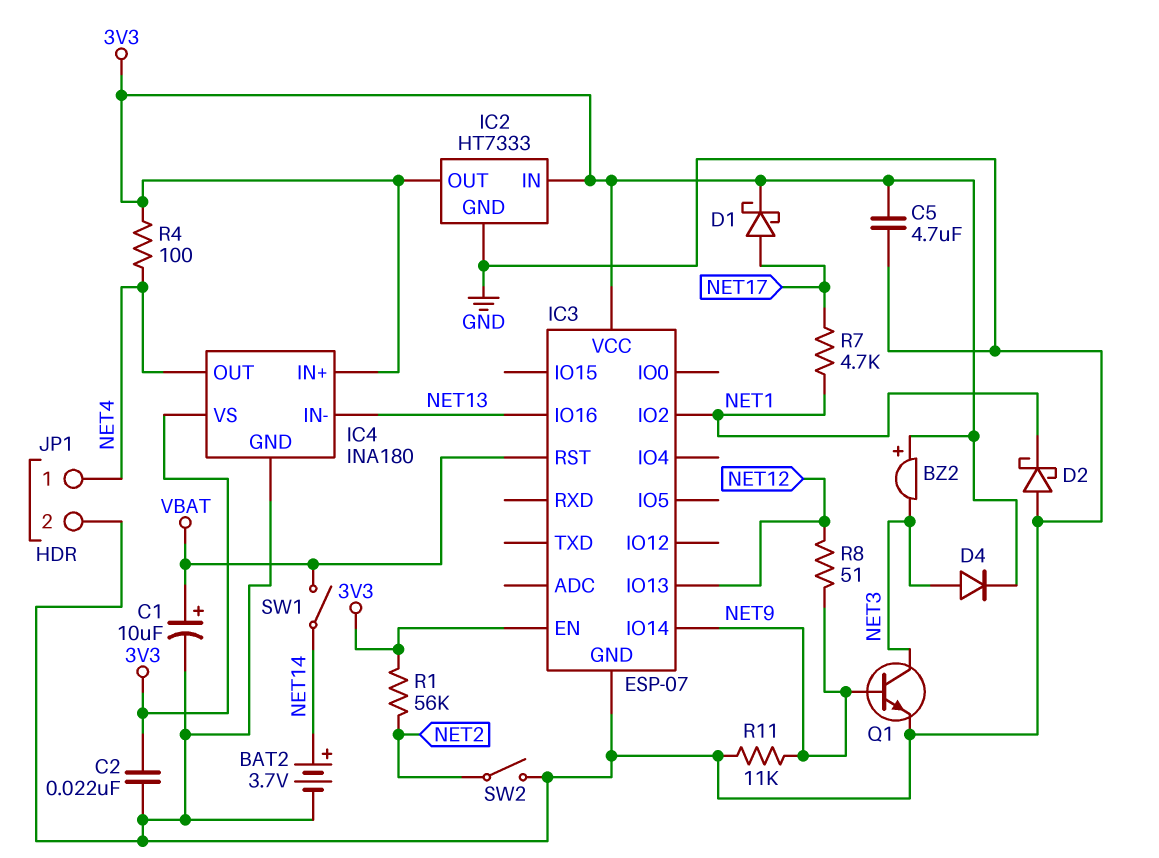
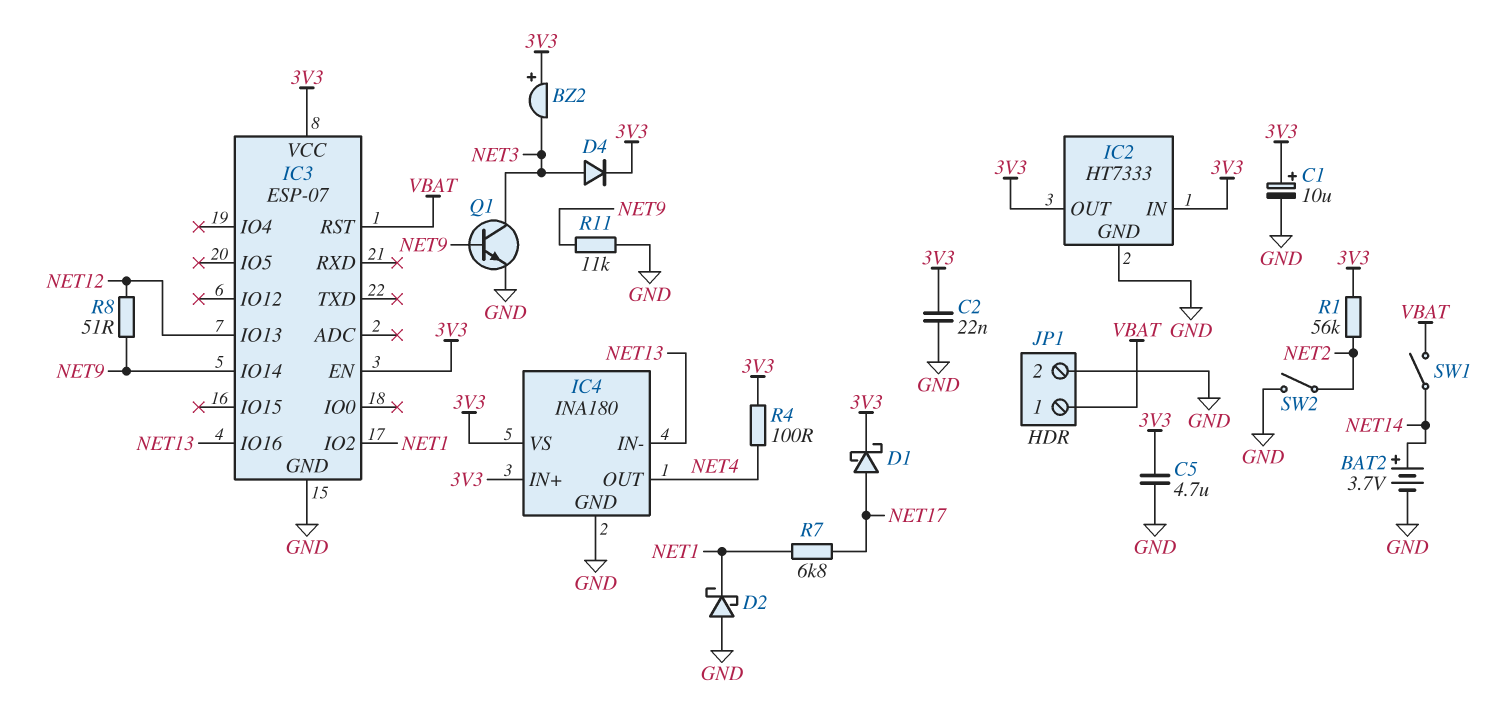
C1: 10uF (plus VBAT, minus GND) -> 10uF (plus 3V3, minus GND)
JP1 pin 1: NET4 -> VBAT
R7: 4.7k (NET1, NET17) -> 6.8k (NET1, NET17)

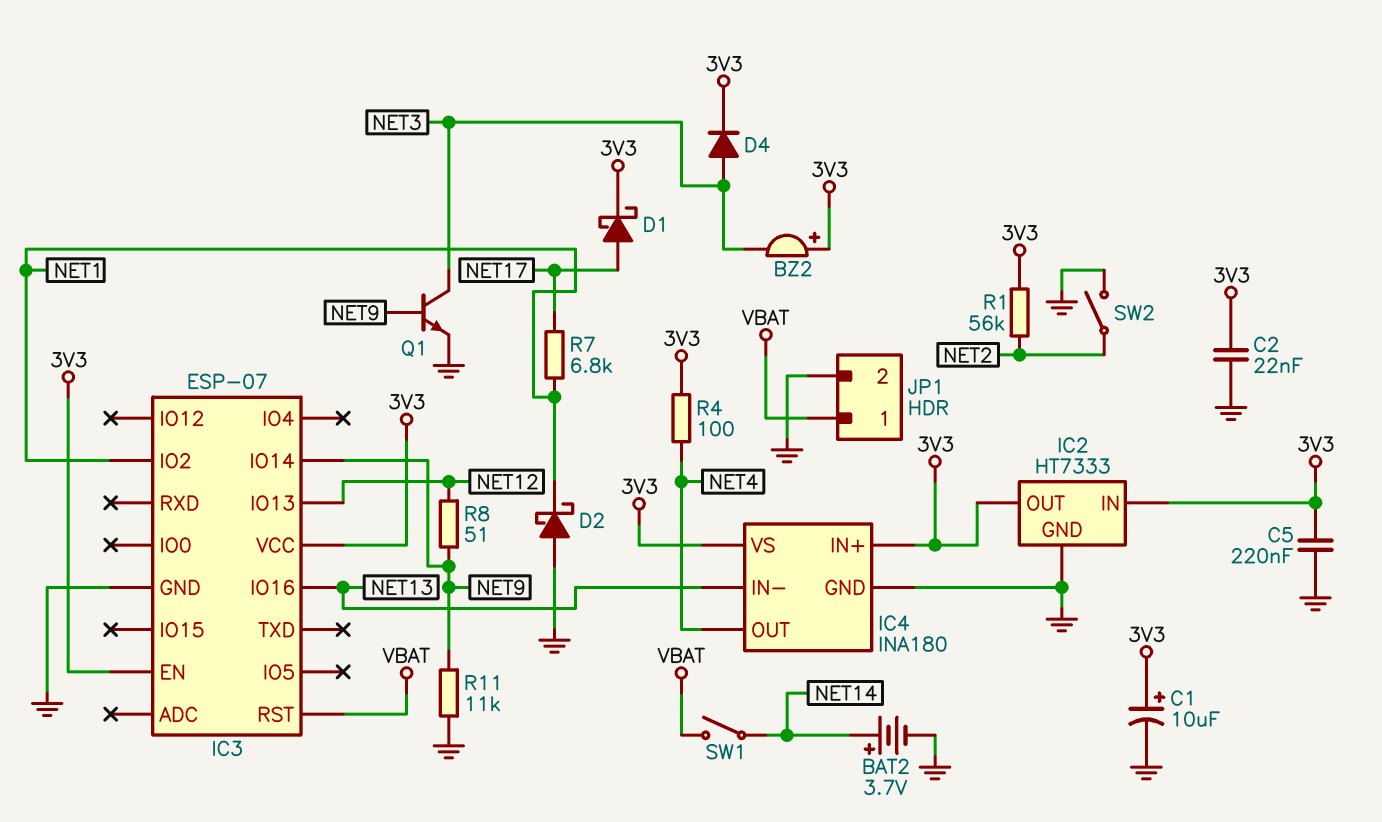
C5: 4.7uF (3V3, GND) -> 220nF (3V3, GND)

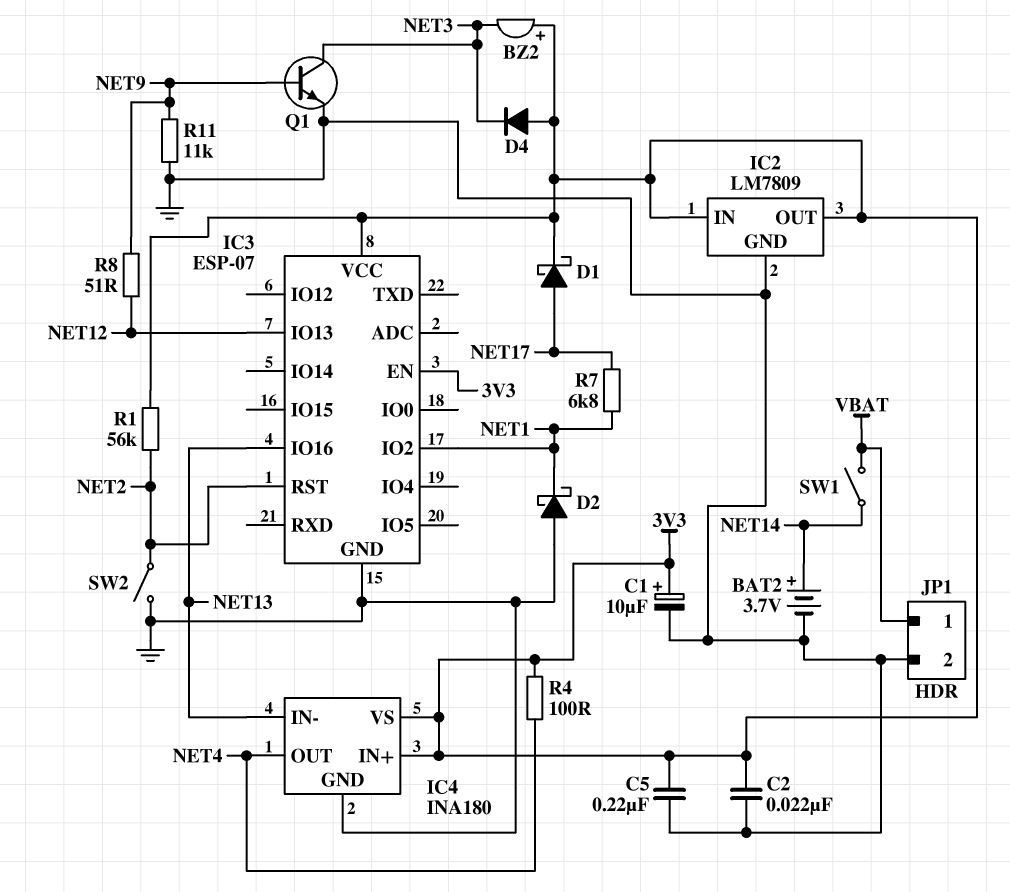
D4: diode (A NET3, K 3V3) -> diode (A 3V3, K NET3)
IC2: HT7333 -> LM7809
IC3 pin IO14: NET9 -> none
IC3 pin RST: VBAT -> NET2

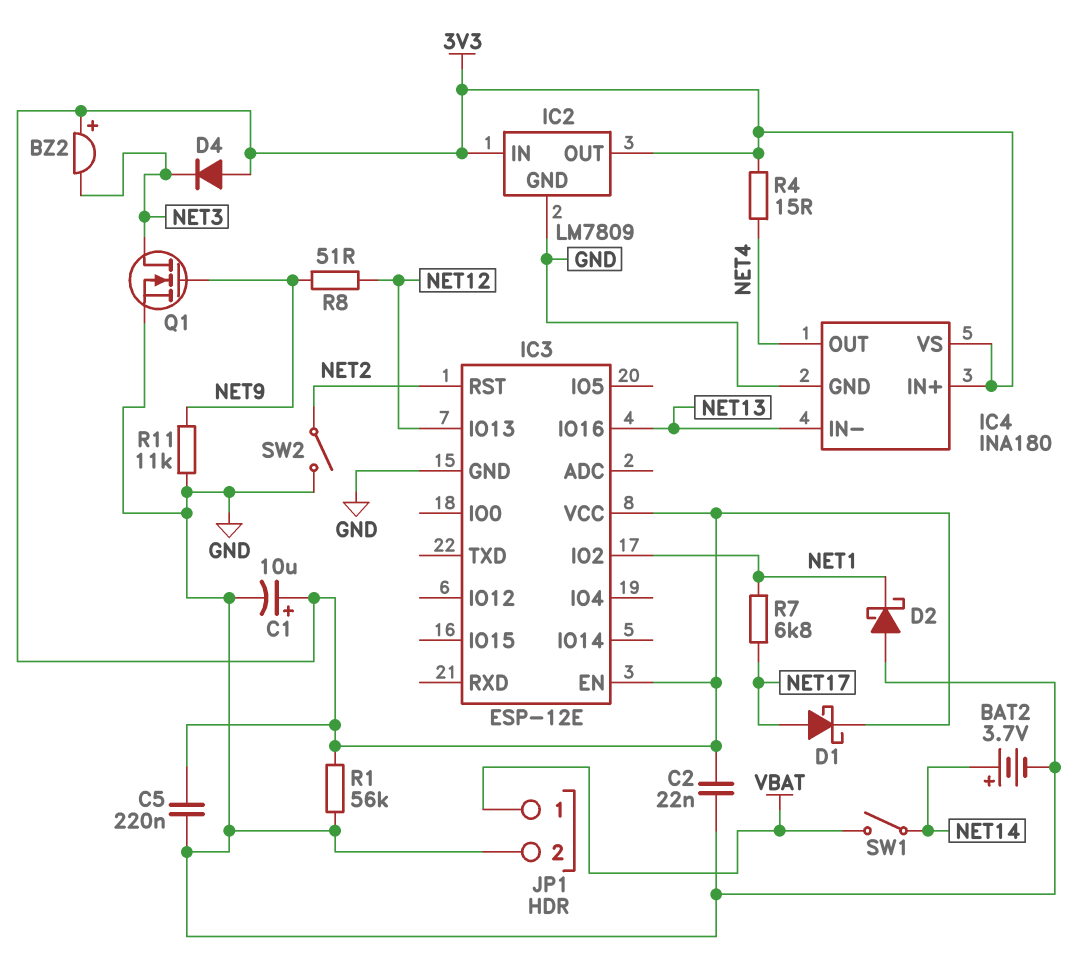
IC3: ESP-07 -> ESP-12E
Q1: NPN (B NET9, C NET3, E GND) -> NMOS (G NET9, D NET3, S GND)
R1: 56k (3V3, NET2) -> 56k (3V3, GND)
R4: 100 (3V3, NET4) -> 15 (3V3, NET4)

